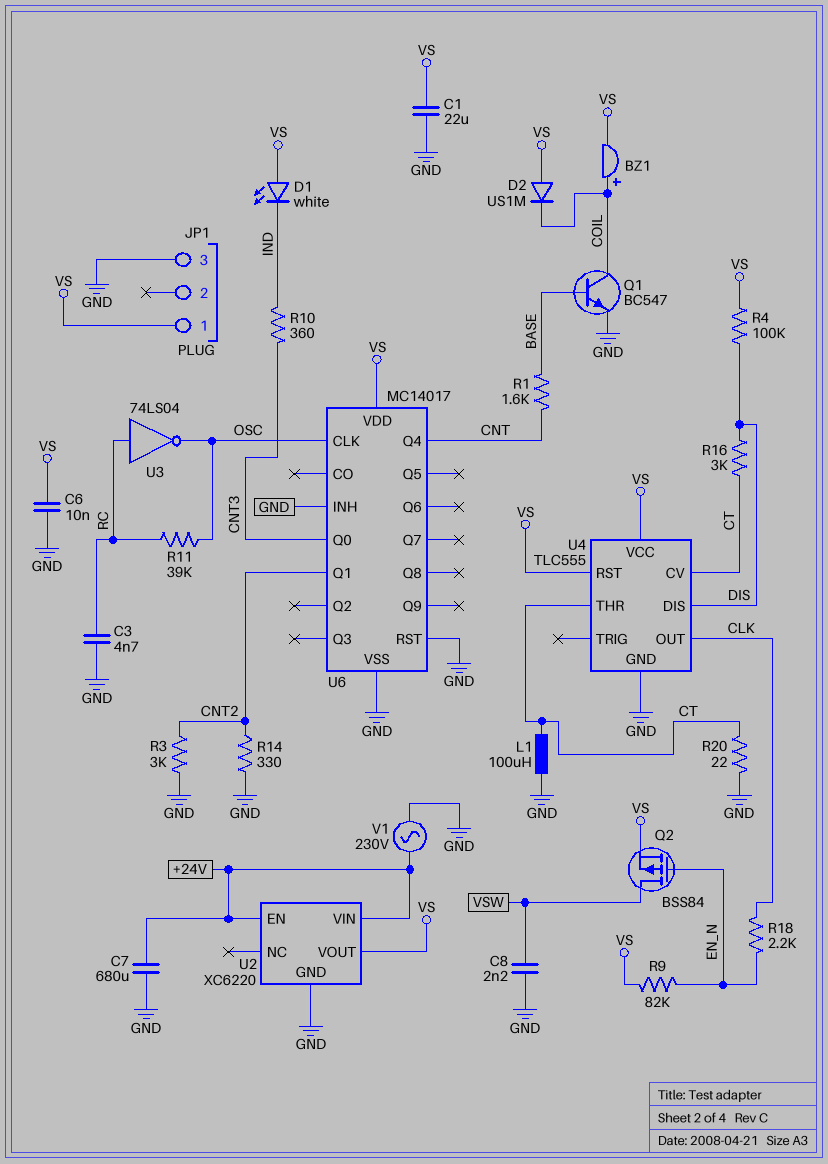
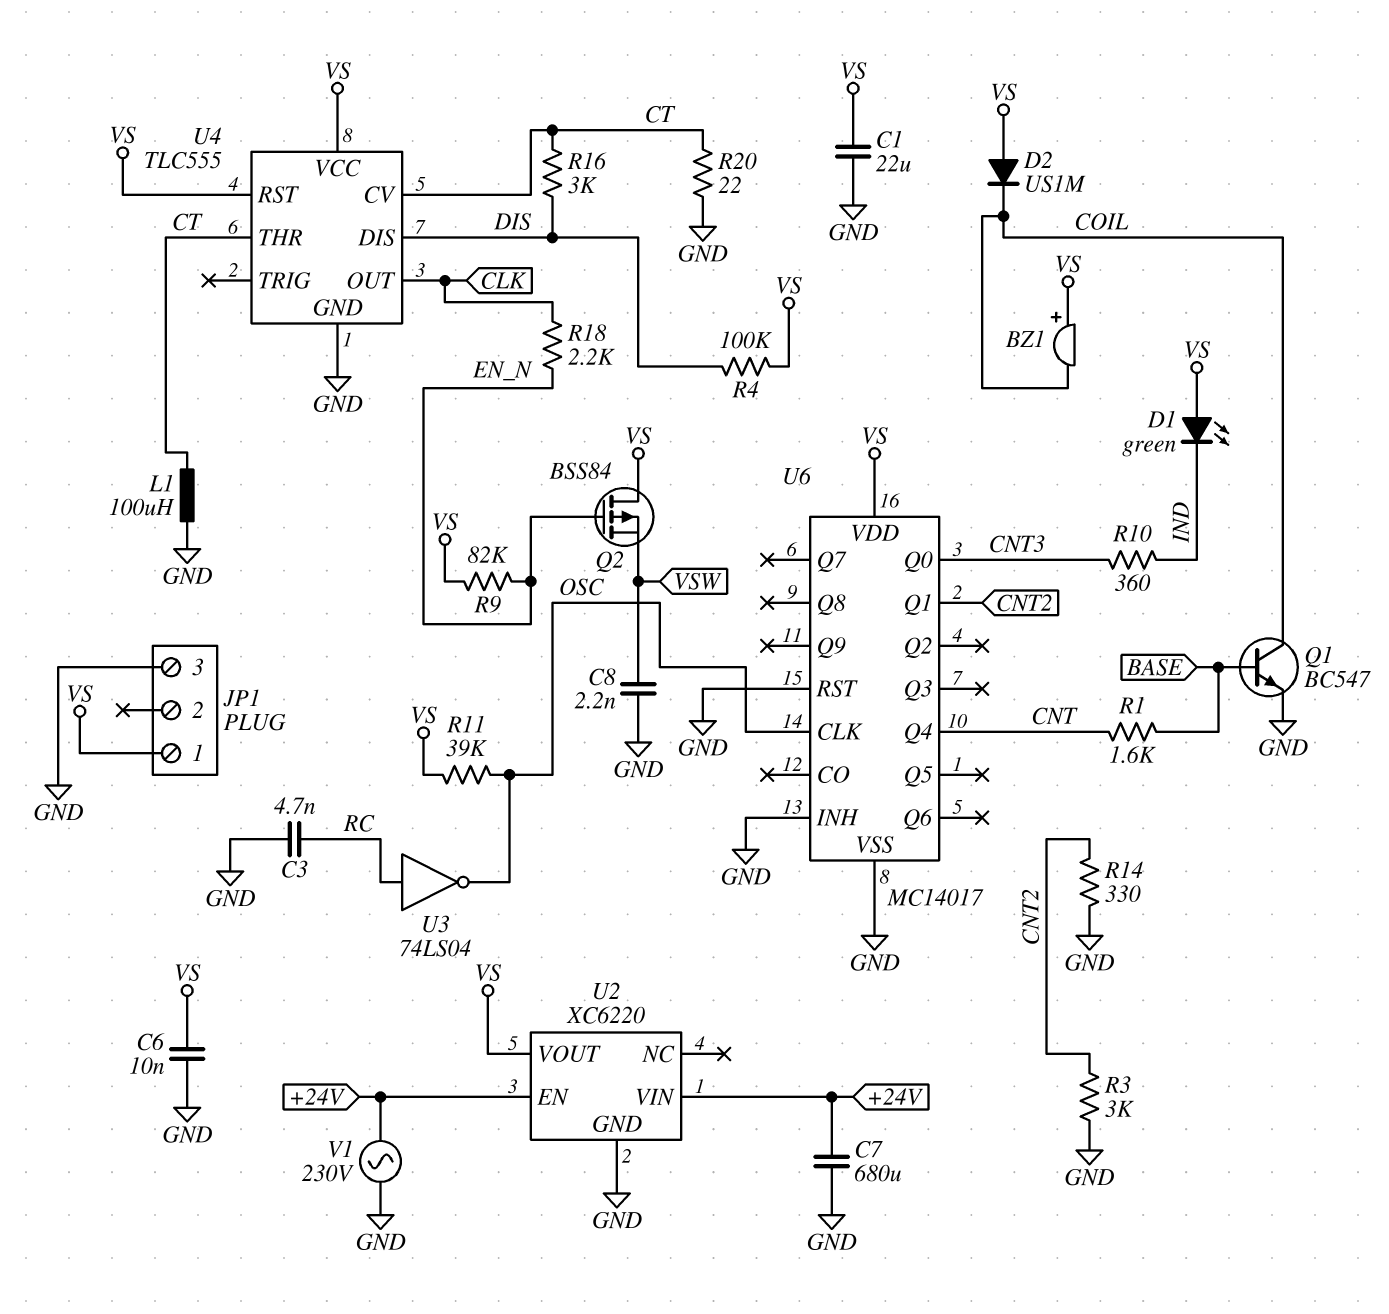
BZ1: buzzer (plus COIL, minus VS) -> buzzer (plus VS, minus COIL)
D1: LED white (A VS, K IND) -> LED green (A VS, K IND)
Q2: PMOS BSS84 (G EN_N, D VSW, S VS) -> PMOS BSS84 (G EN_N, D VS, S VSW)
R11: 39k (OSC, RC) -> 39k (OSC, VS)

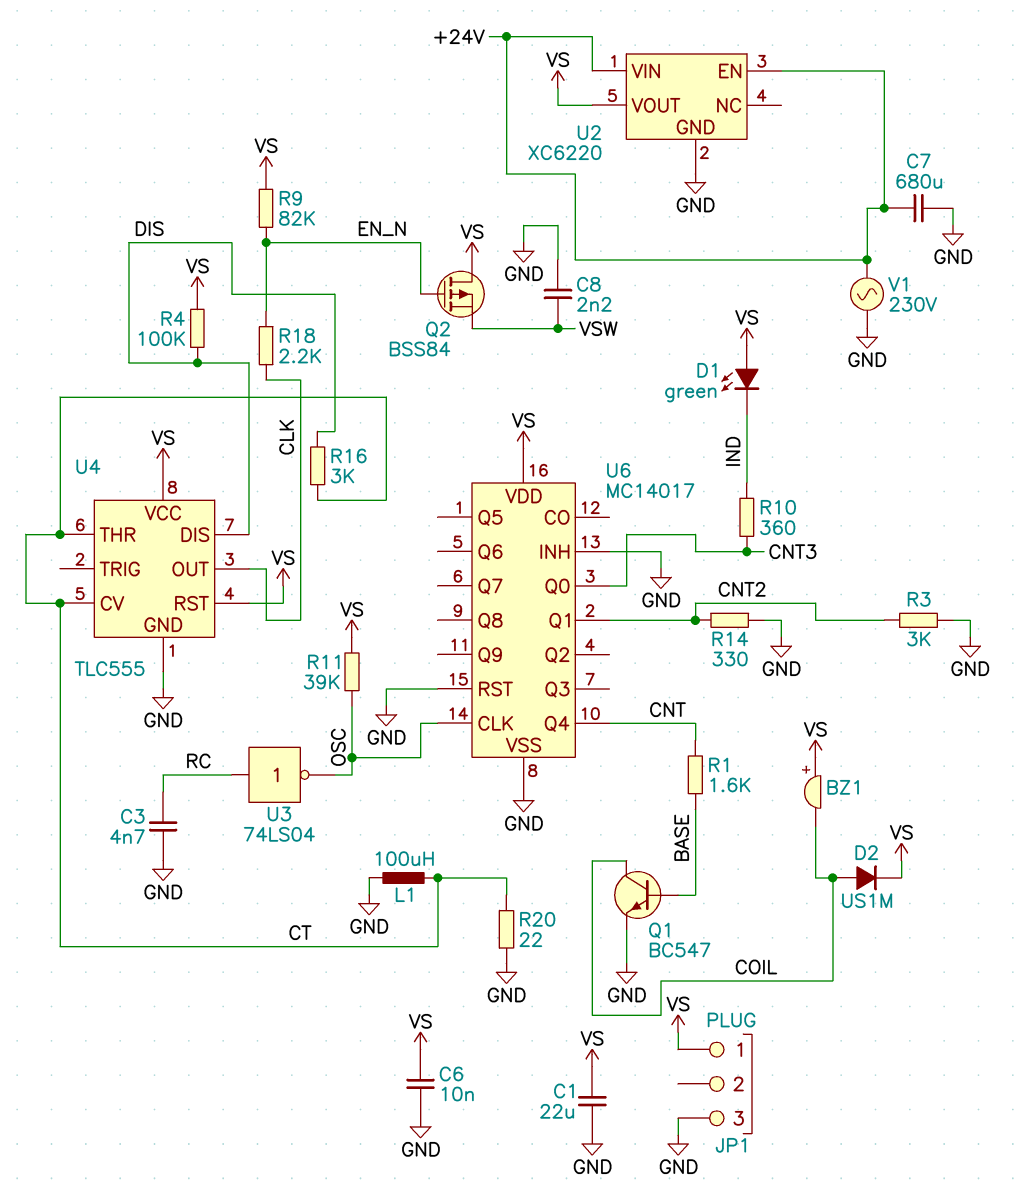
D2: diode US1M (A VS, K COIL) -> diode US1M (A COIL, K VS)

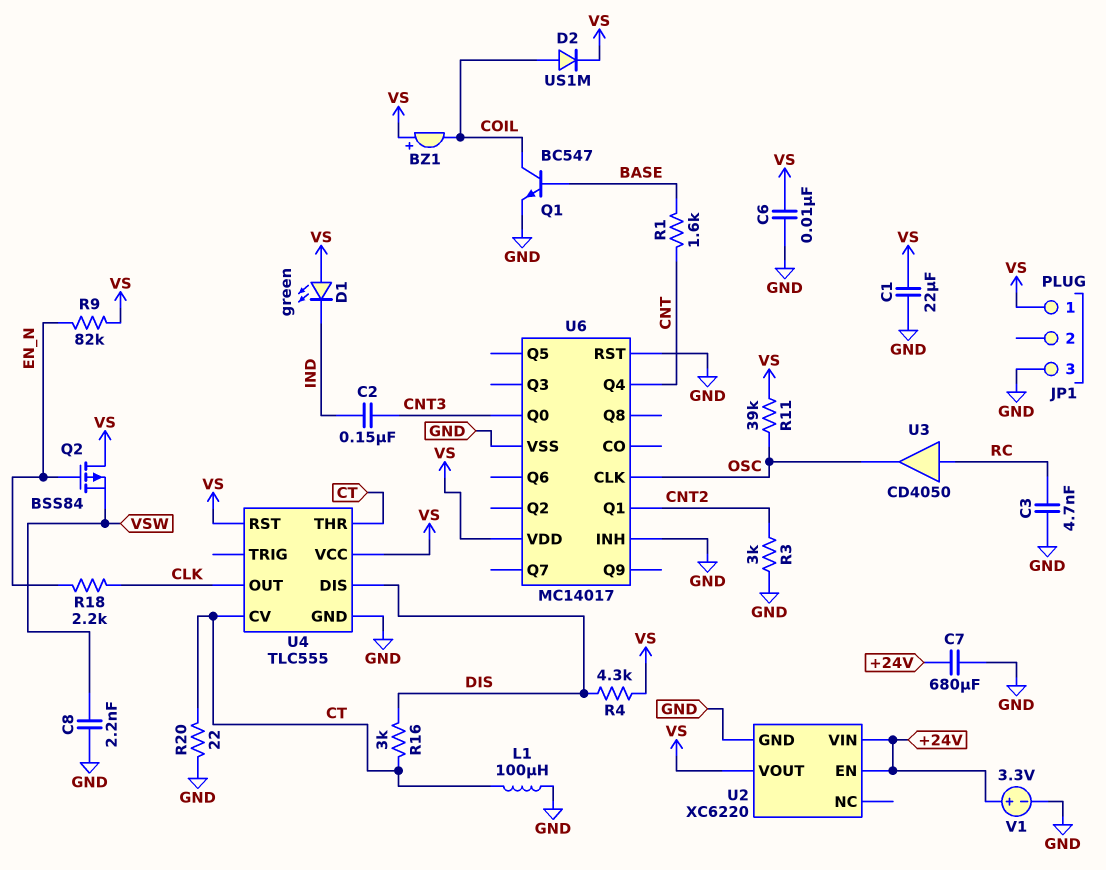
C2: none -> 150nF (CNT3, IND)
R4: 100k (DIS, VS) -> 4.3k (DIS, VS)
R10: 360 (CNT3, IND) -> none
R14: 330 (CNT2, GND) -> none
U3: NOT 74LS04 (in RC, out OSC) -> buffer CD4050 (in RC, out OSC)
V1: AC 230V (+24V, GND) -> 3.3V (plus +24V, minus GND)

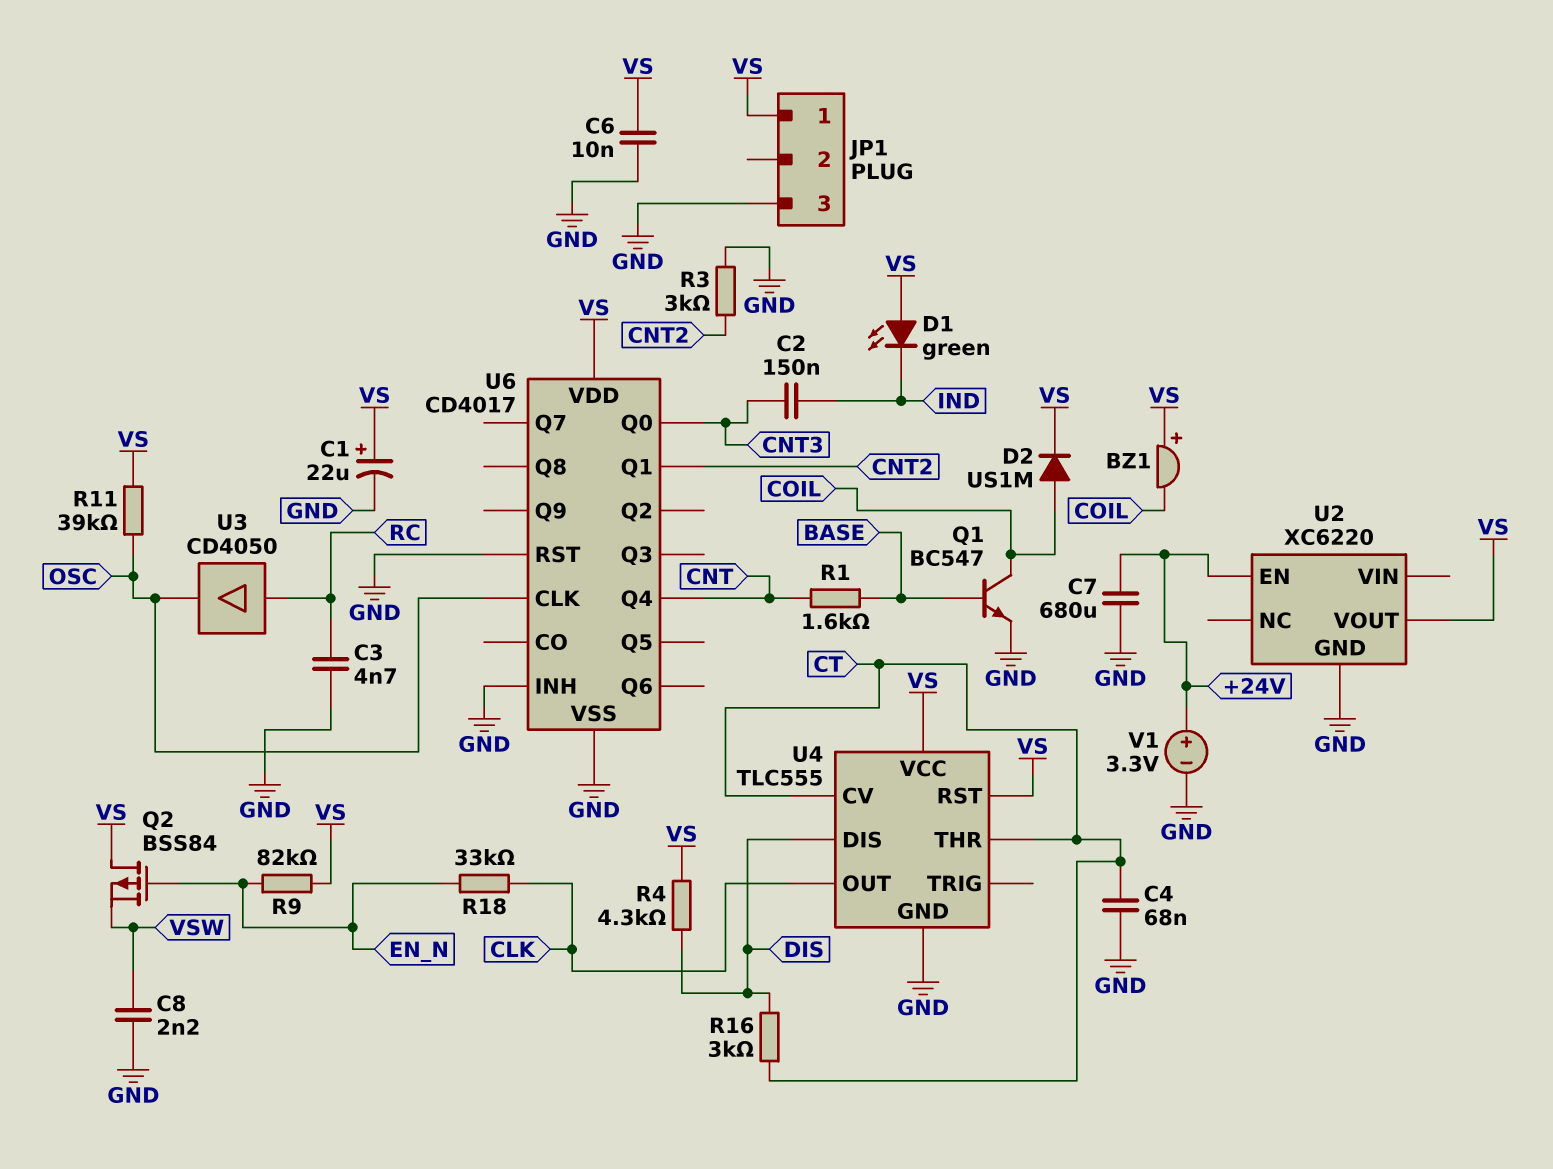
C1: 22uF (GND, VS) -> 22uF (plus VS, minus GND)
C4: none -> 68nF (CT, GND)
L1: 100uH (CT, GND) -> none
R18: 2.2k (CLK, EN_N) -> 33k (CLK, EN_N)
R20: 22 (CT, GND) -> none
U2 pin VIN: +24V -> none
U6: MC14017 -> CD4017

